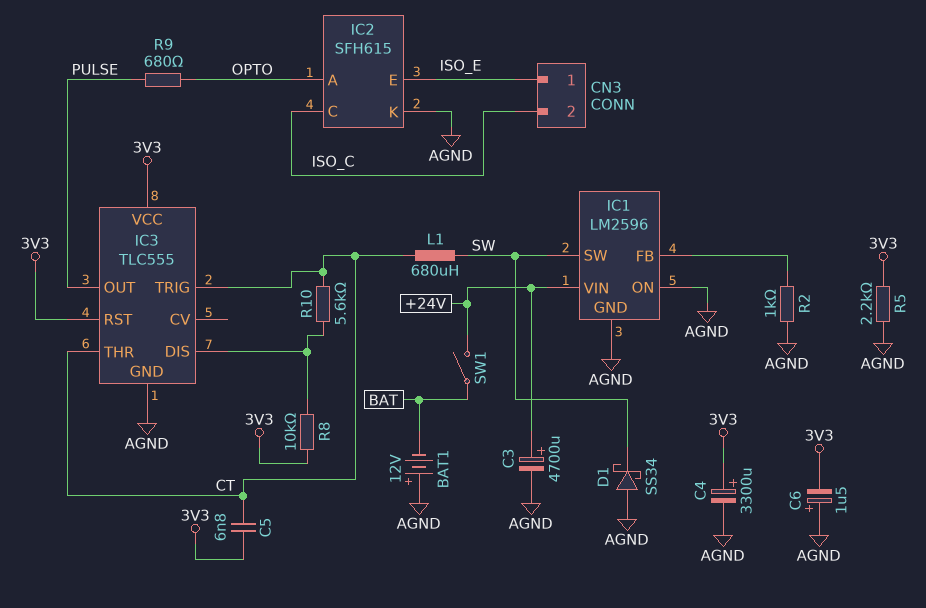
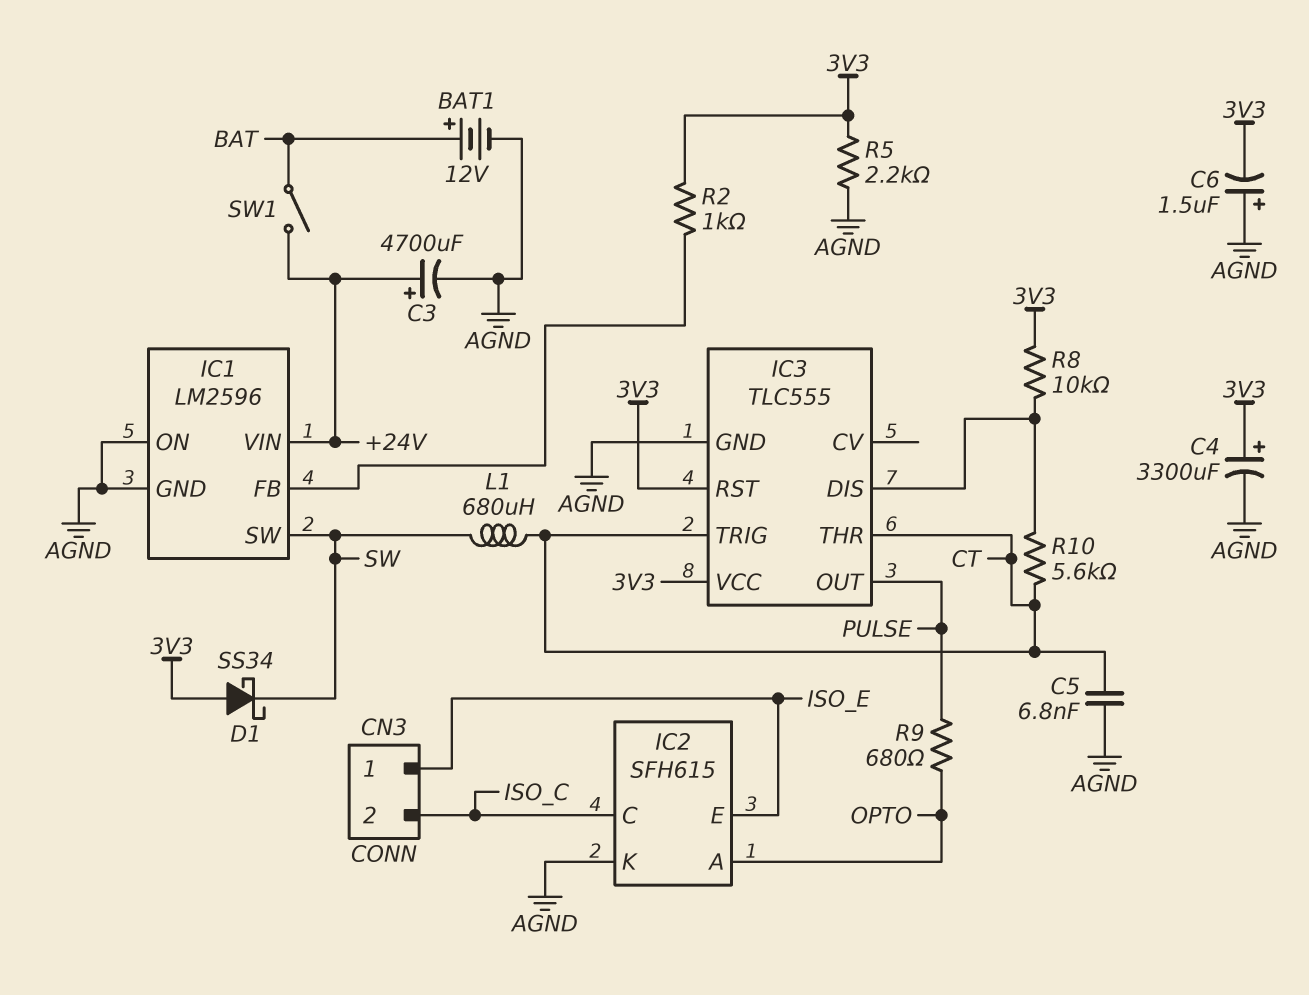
BAT1: 12V (plus AGND, minus BAT) -> 12V (plus BAT, minus AGND)
C5: 6.8nF (3V3, CT) -> 6.8nF (AGND, CT)
D1: schottky SS34 (A AGND, K SW) -> schottky SS34 (A 3V3, K SW)
R2: 1k (AGND, IC1/FB) -> 1k (3V3, IC1/FB)

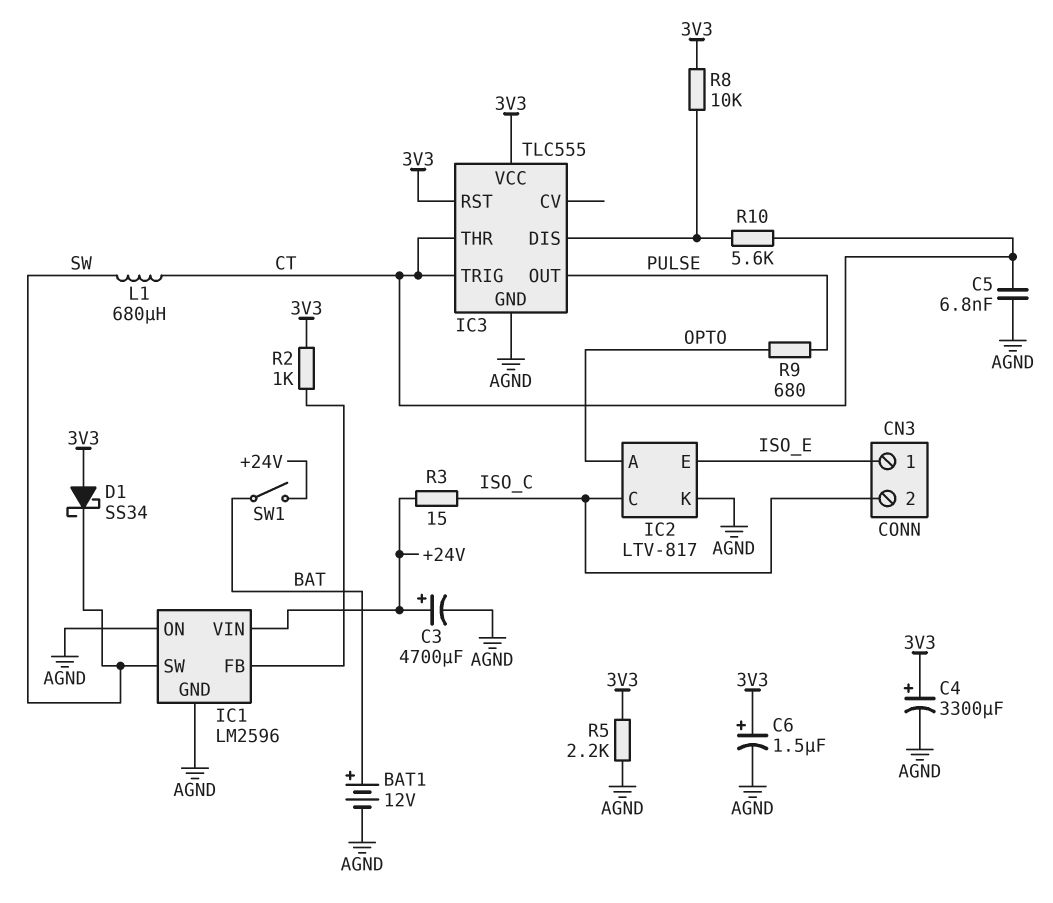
C6: 1.5uF (plus AGND, minus 3V3) -> 1.5uF (plus 3V3, minus AGND)
IC2: SFH615 -> LTV-817
R3: none -> 15 (+24V, ISO_C)

